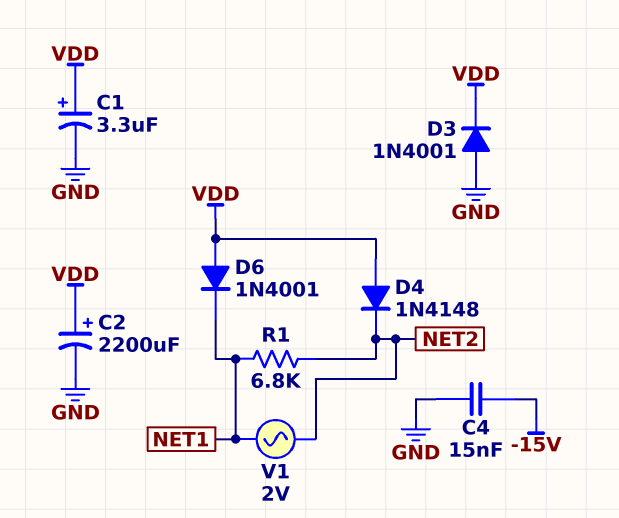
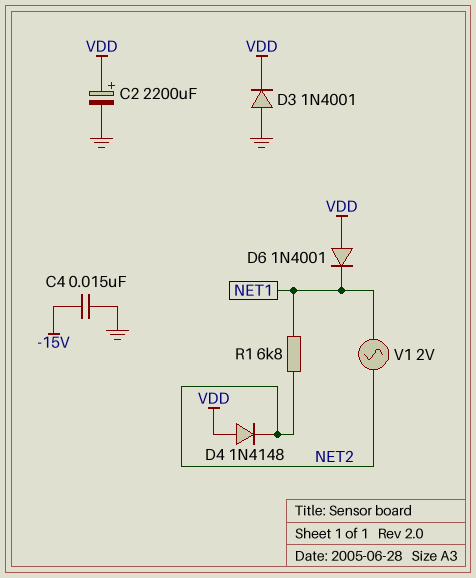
C1: 3.3uF (plus VDD, minus GND) -> none

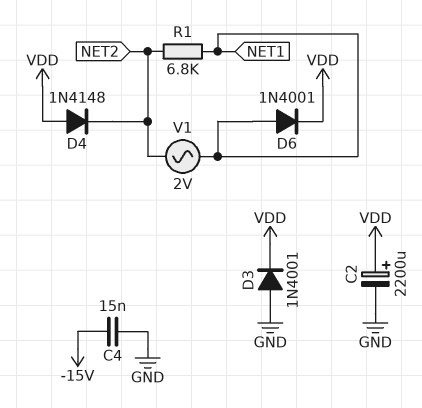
D6: diode 1N4001 (A VDD, K NET1) -> diode 1N4001 (A NET1, K VDD)

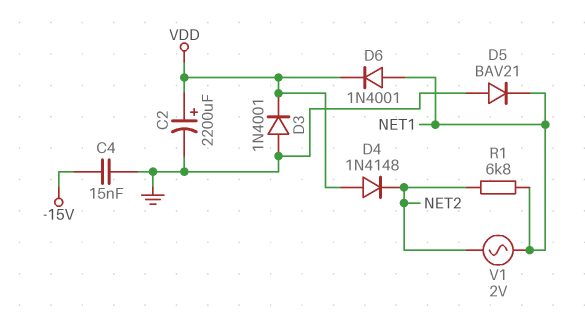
D5: none -> diode BAV21 (A GND, K NET1)

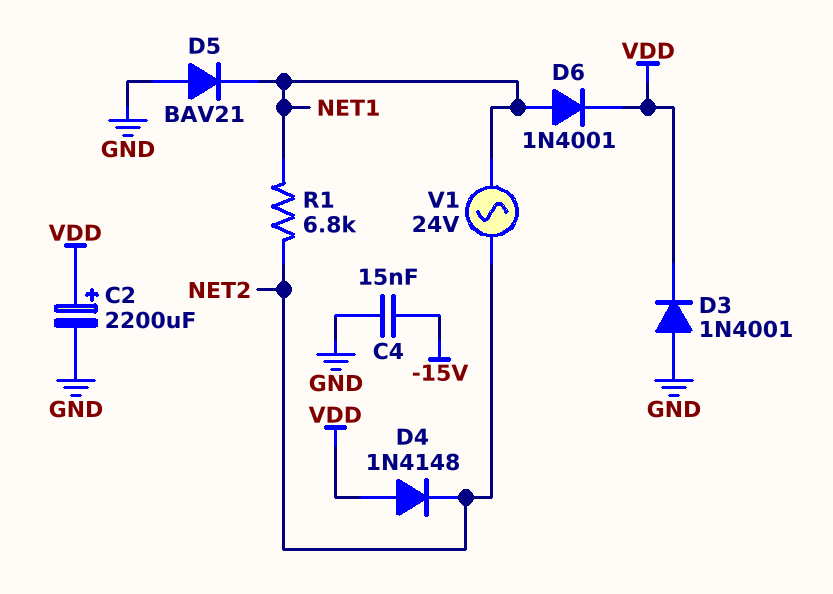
V1: AC 2V (NET1, NET2) -> AC 24V (NET1, NET2)

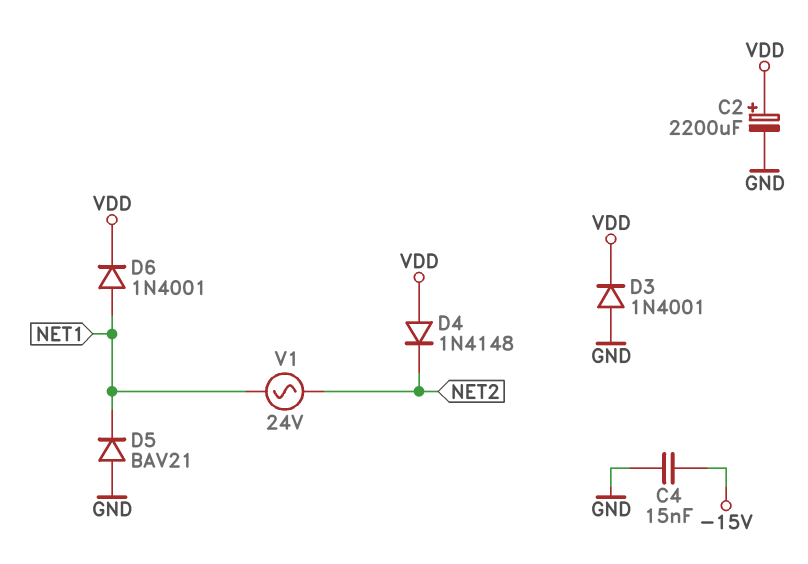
R1: 6.8k (NET1, NET2) -> none

